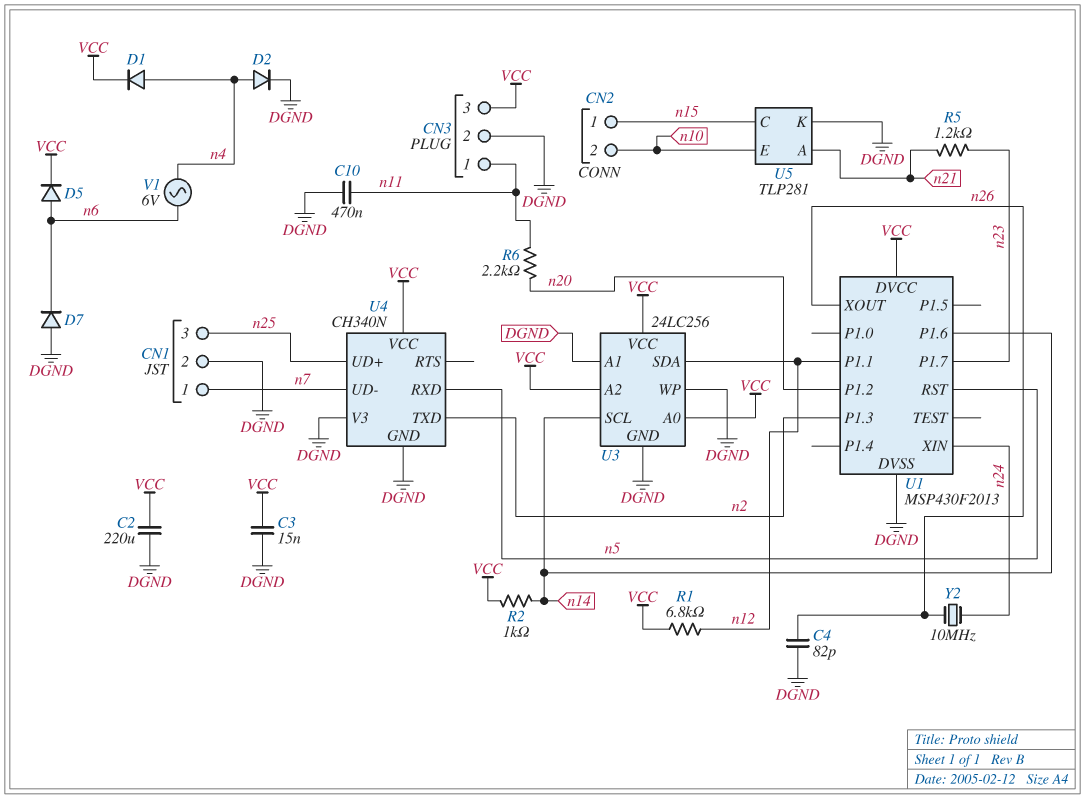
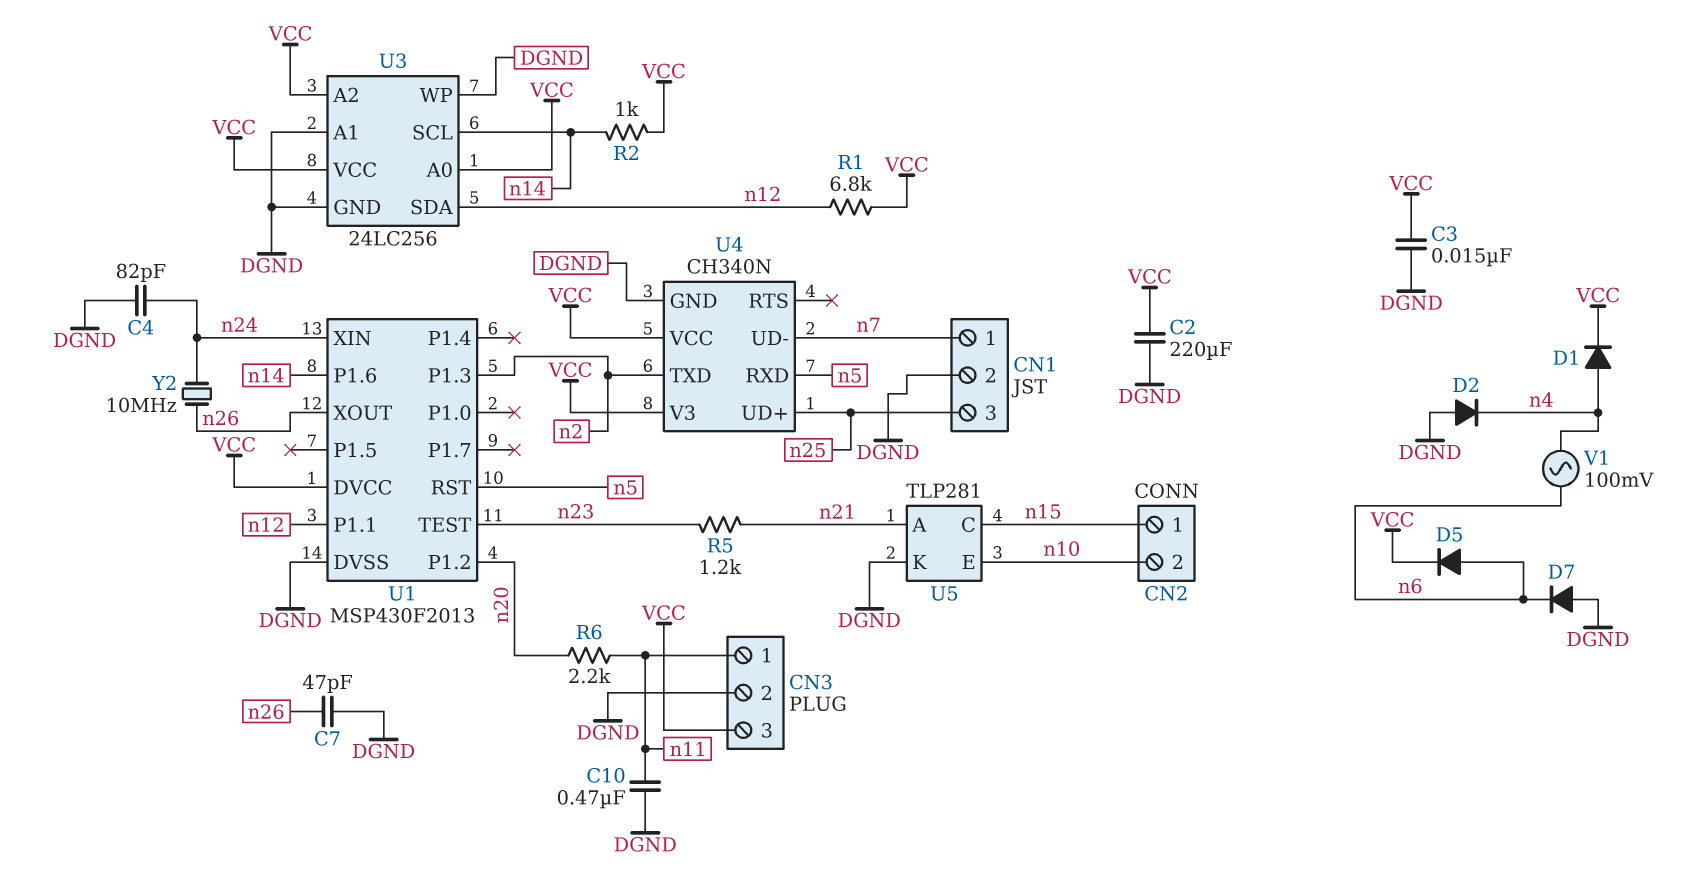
C4: 82pF (DGND, n26) -> 82pF (DGND, n24)
C7: none -> 47pF (DGND, n26)
D2: diode (A n4, K DGND) -> diode (A DGND, K n4)
U1 pin P1.7: n23 -> none
U1 pin TEST: none -> n23
U4 pin V3: DGND -> VCC
V1: AC 6V (n4, n6) -> AC 100mV (n4, n6)

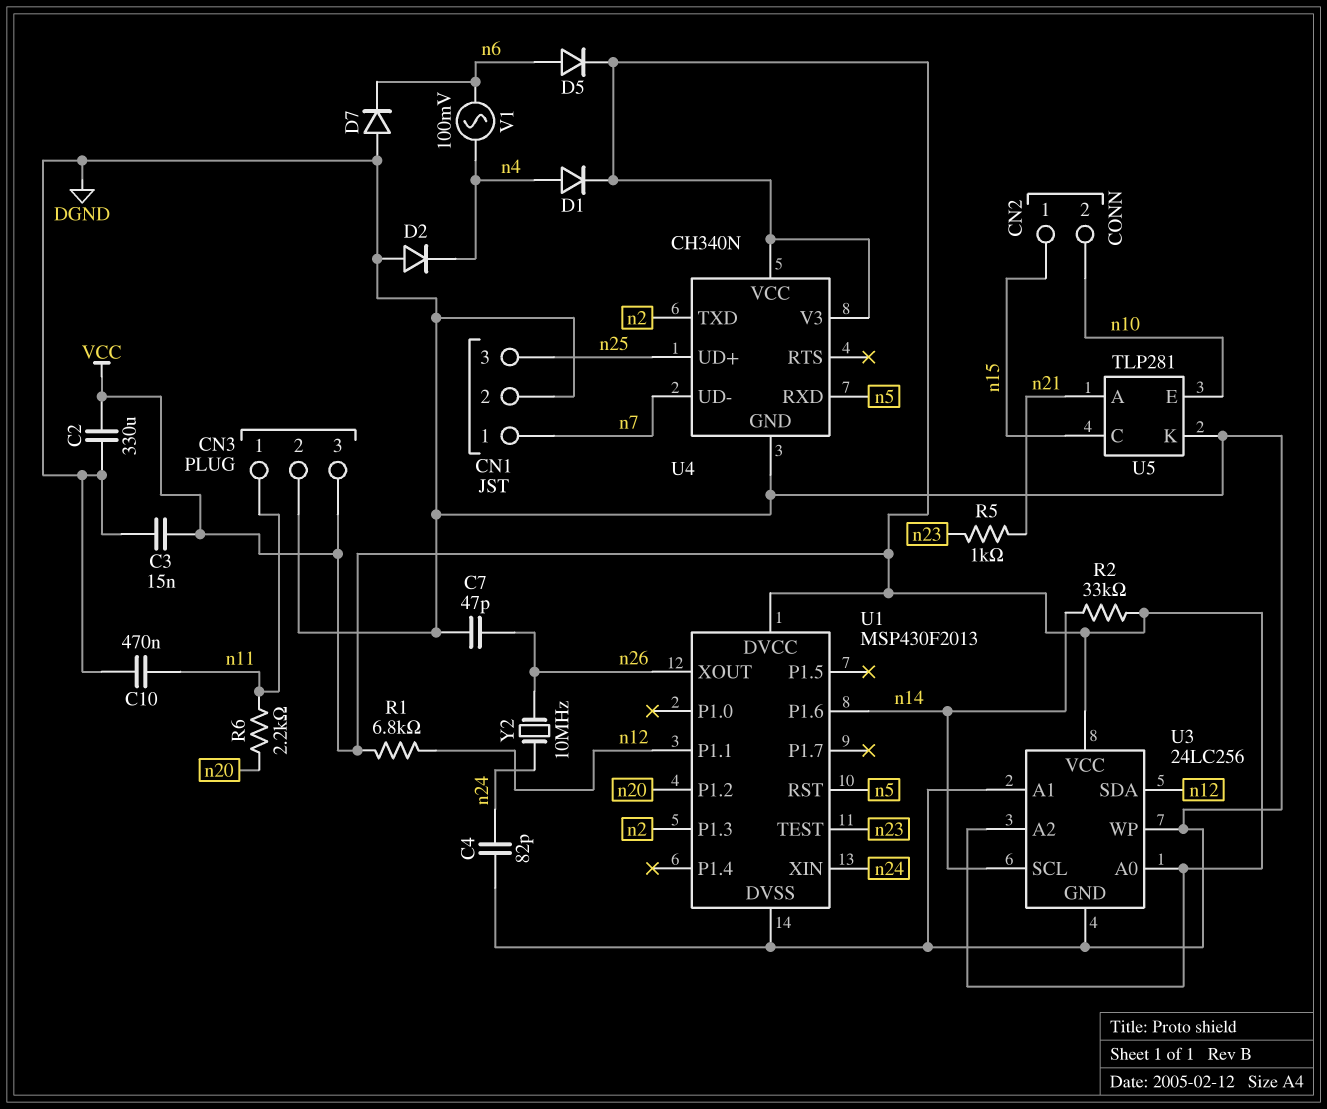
C2: 220uF (DGND, VCC) -> 330uF (DGND, VCC)
R2: 1k (VCC, n14) -> 33k (VCC, n14)
R5: 1.2k (n21, n23) -> 1k (n21, n23)

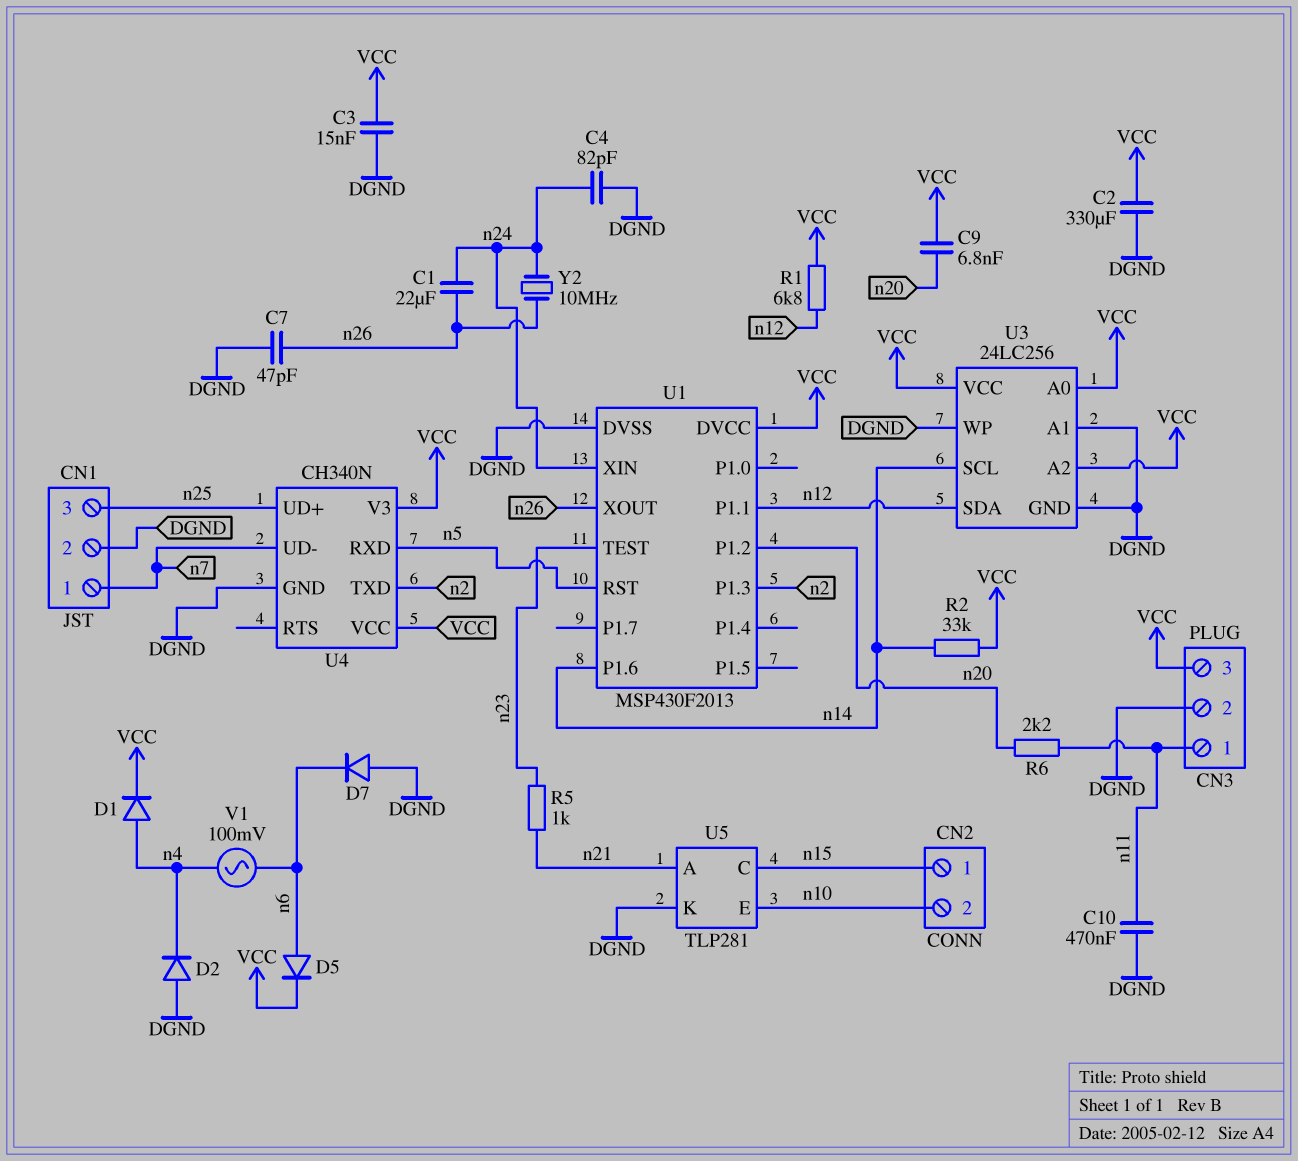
C1: none -> 22uF (n24, n26)
C9: none -> 6.8nF (VCC, n20)

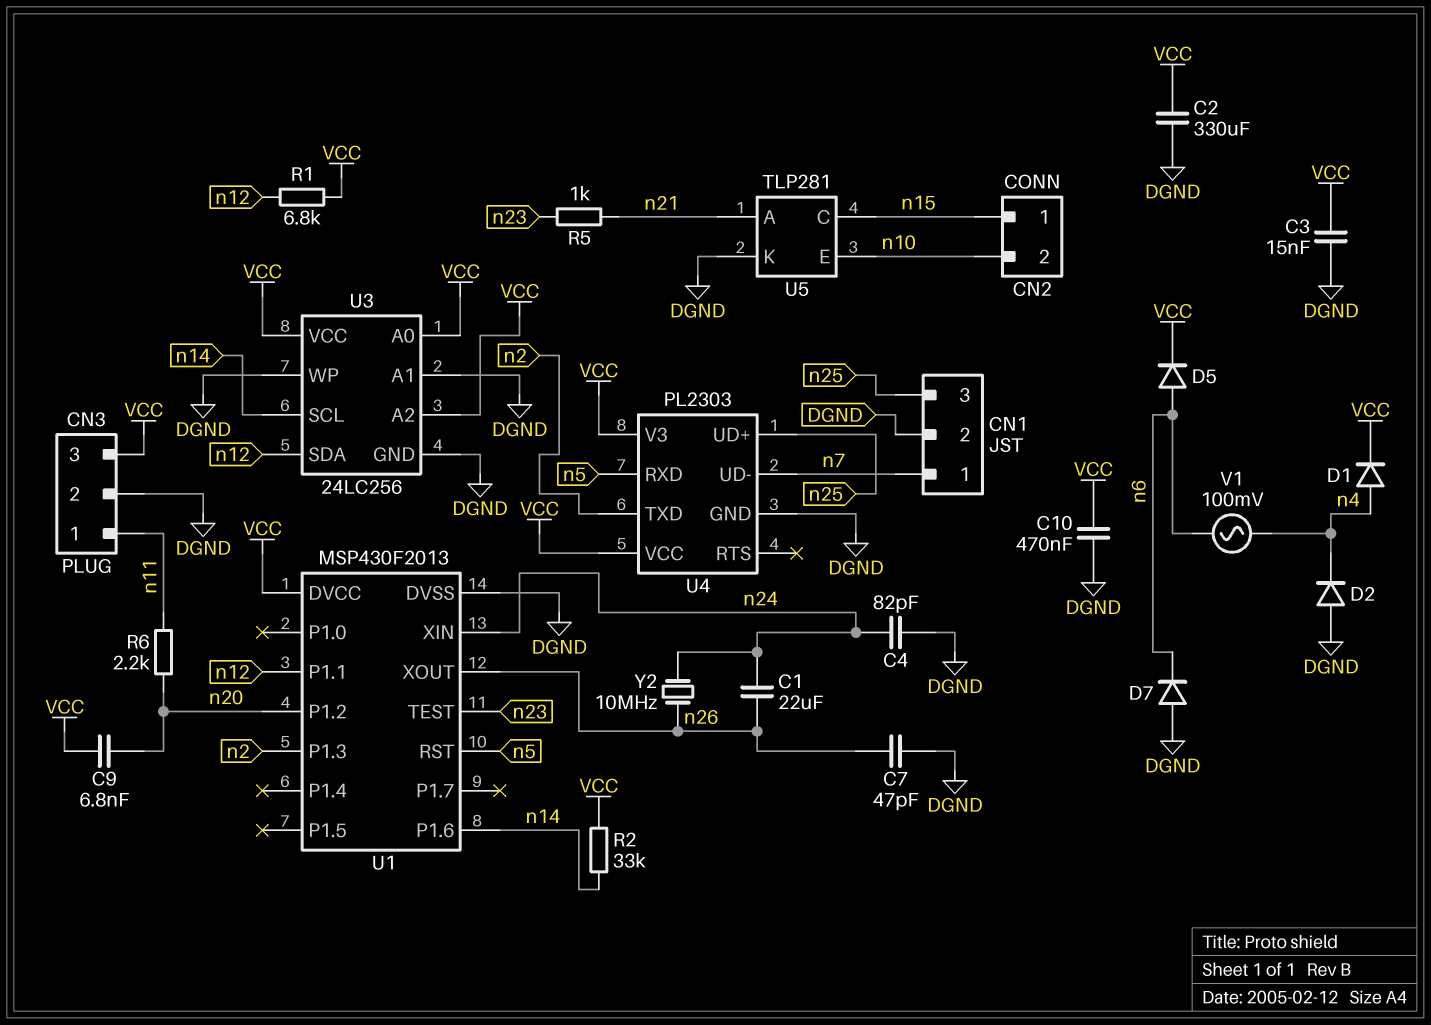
C10: 470nF (DGND, n11) -> 470nF (DGND, VCC)
U4: CH340N -> PL2303

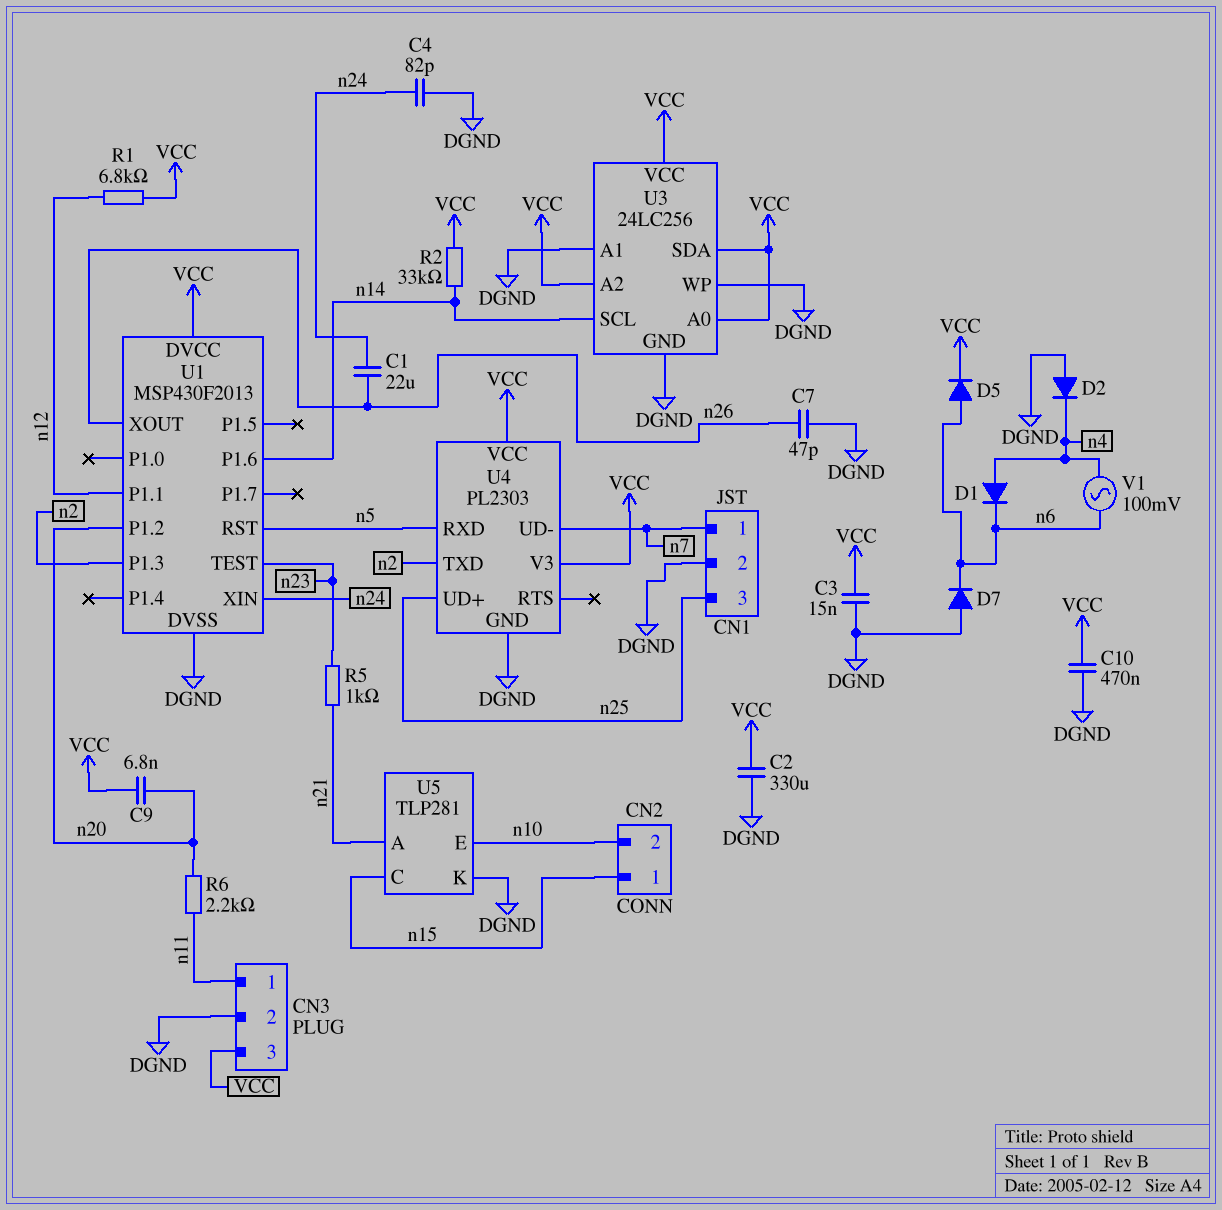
D1: diode (A n4, K VCC) -> diode (A n4, K n6)
U3 pin SDA: n12 -> VCC
Y2: 10MHz (n24, n26) -> none

